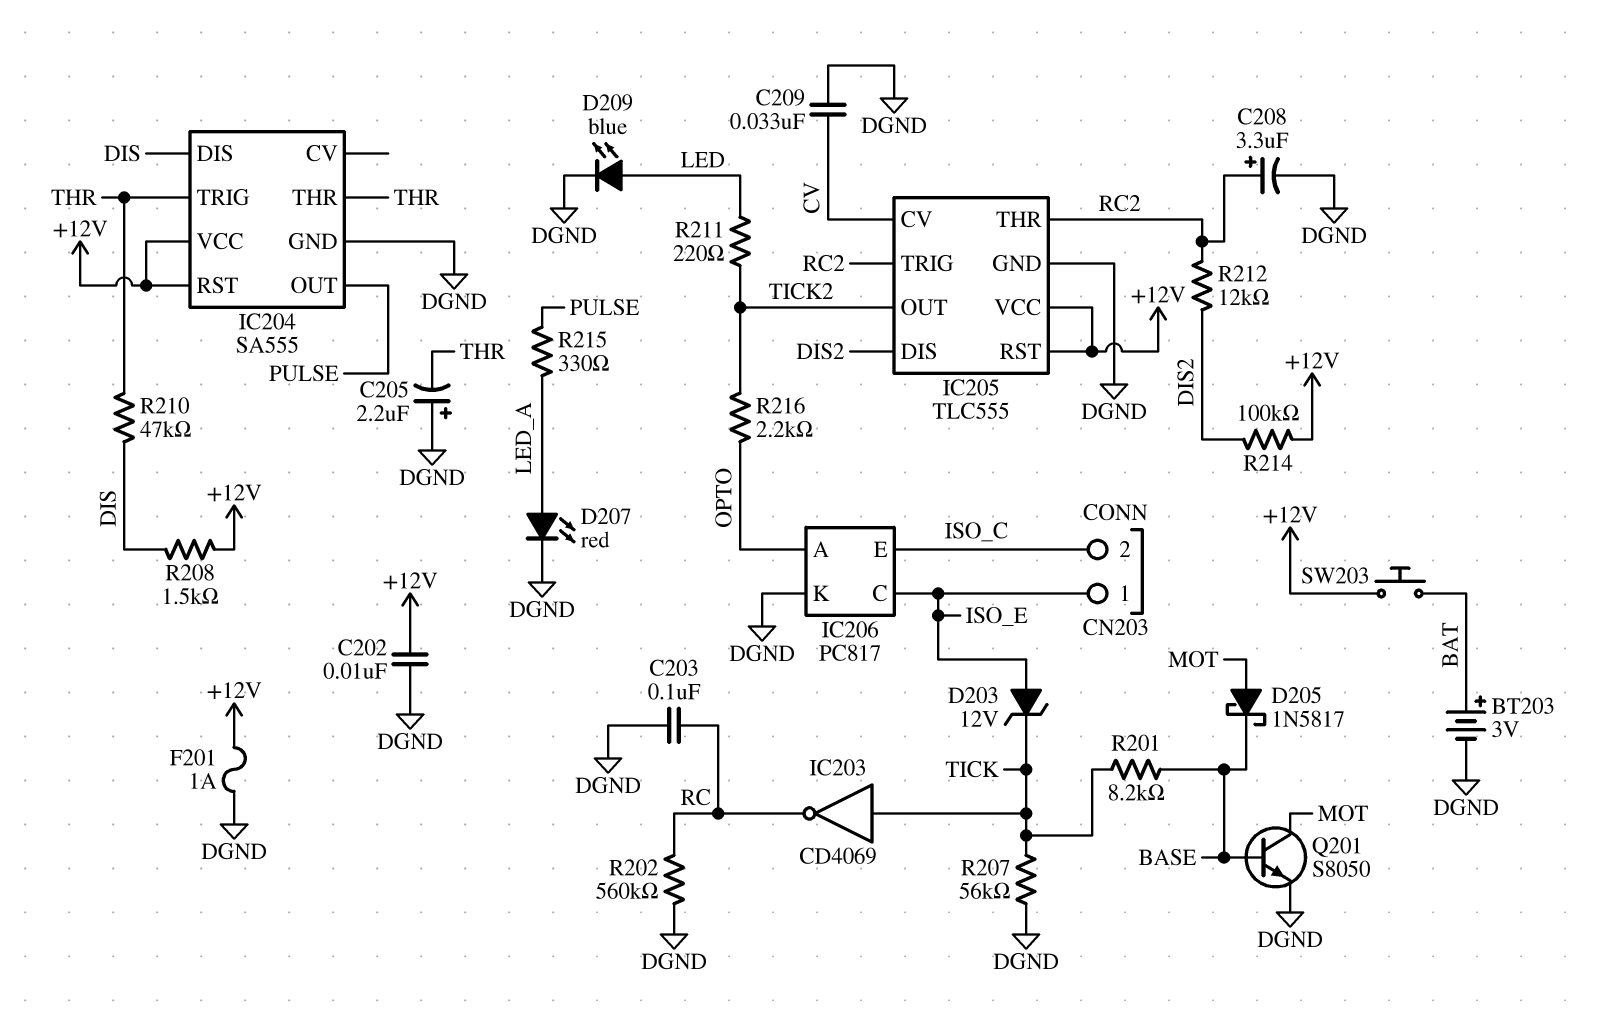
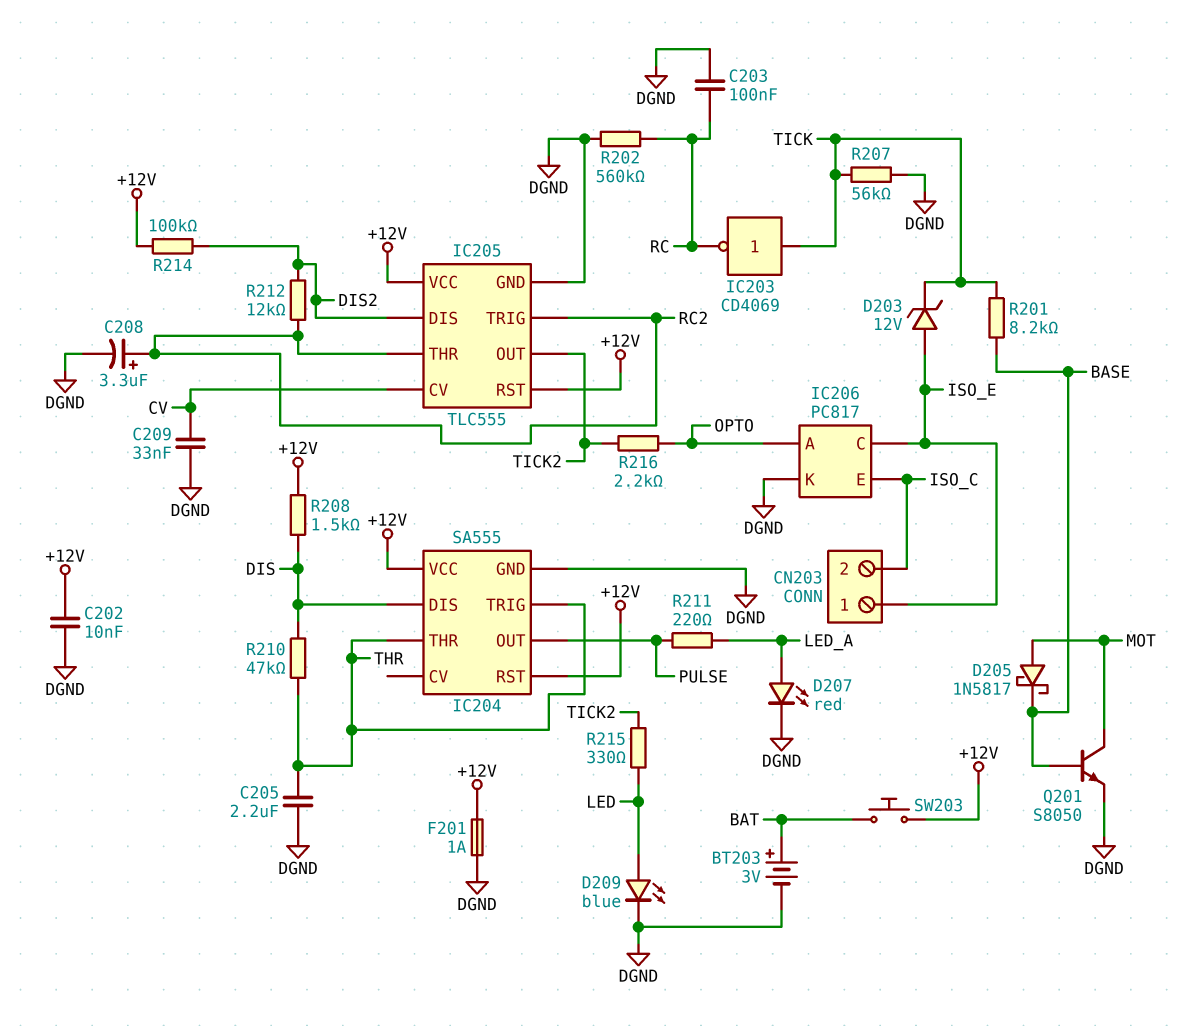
C205: 2.2uF (plus DGND, minus THR) -> 2.2uF (DGND, THR)
R211: 220 (LED, TICK2) -> 220 (LED_A, PULSE)
R215: 330 (LED_A, PULSE) -> 330 (LED, TICK2)

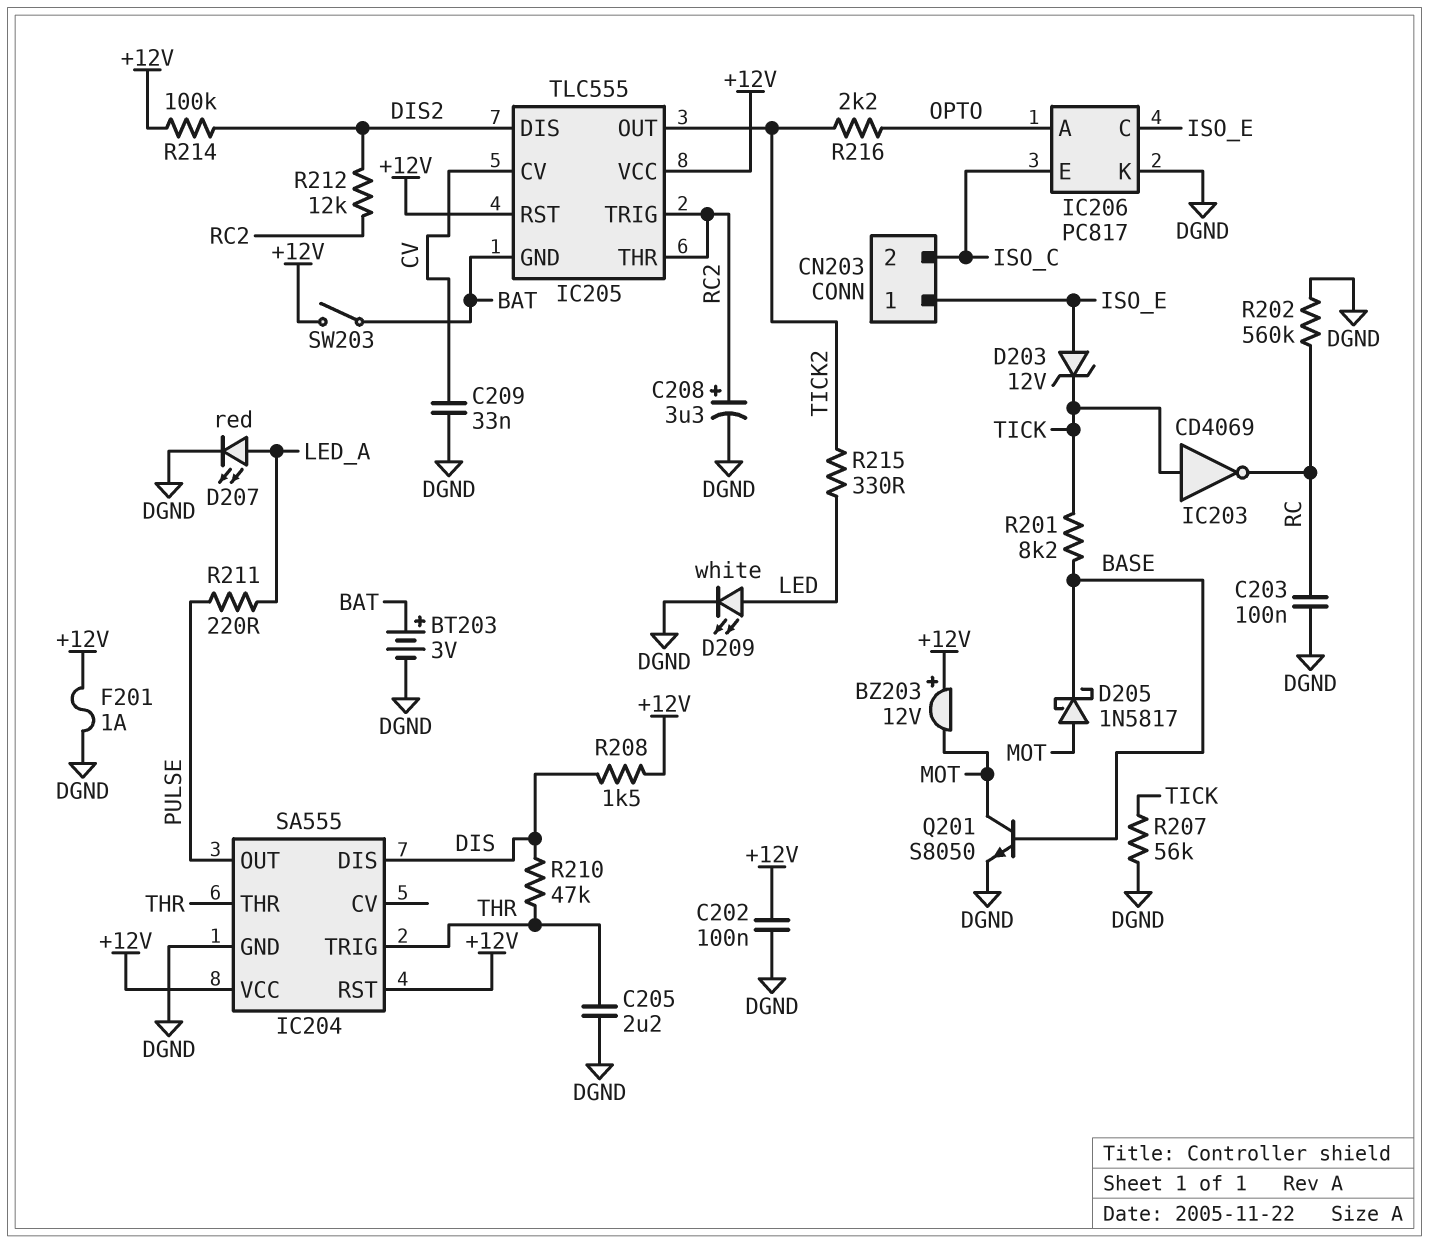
BZ203: none -> buzzer 12V (plus +12V, minus MOT)
C202: 10nF (+12V, DGND) -> 100nF (+12V, DGND)
D209: LED blue (A LED, K DGND) -> LED white (A LED, K DGND)
IC205 pin GND: DGND -> BAT
SW203: button (+12V, BAT) -> switch (+12V, BAT)

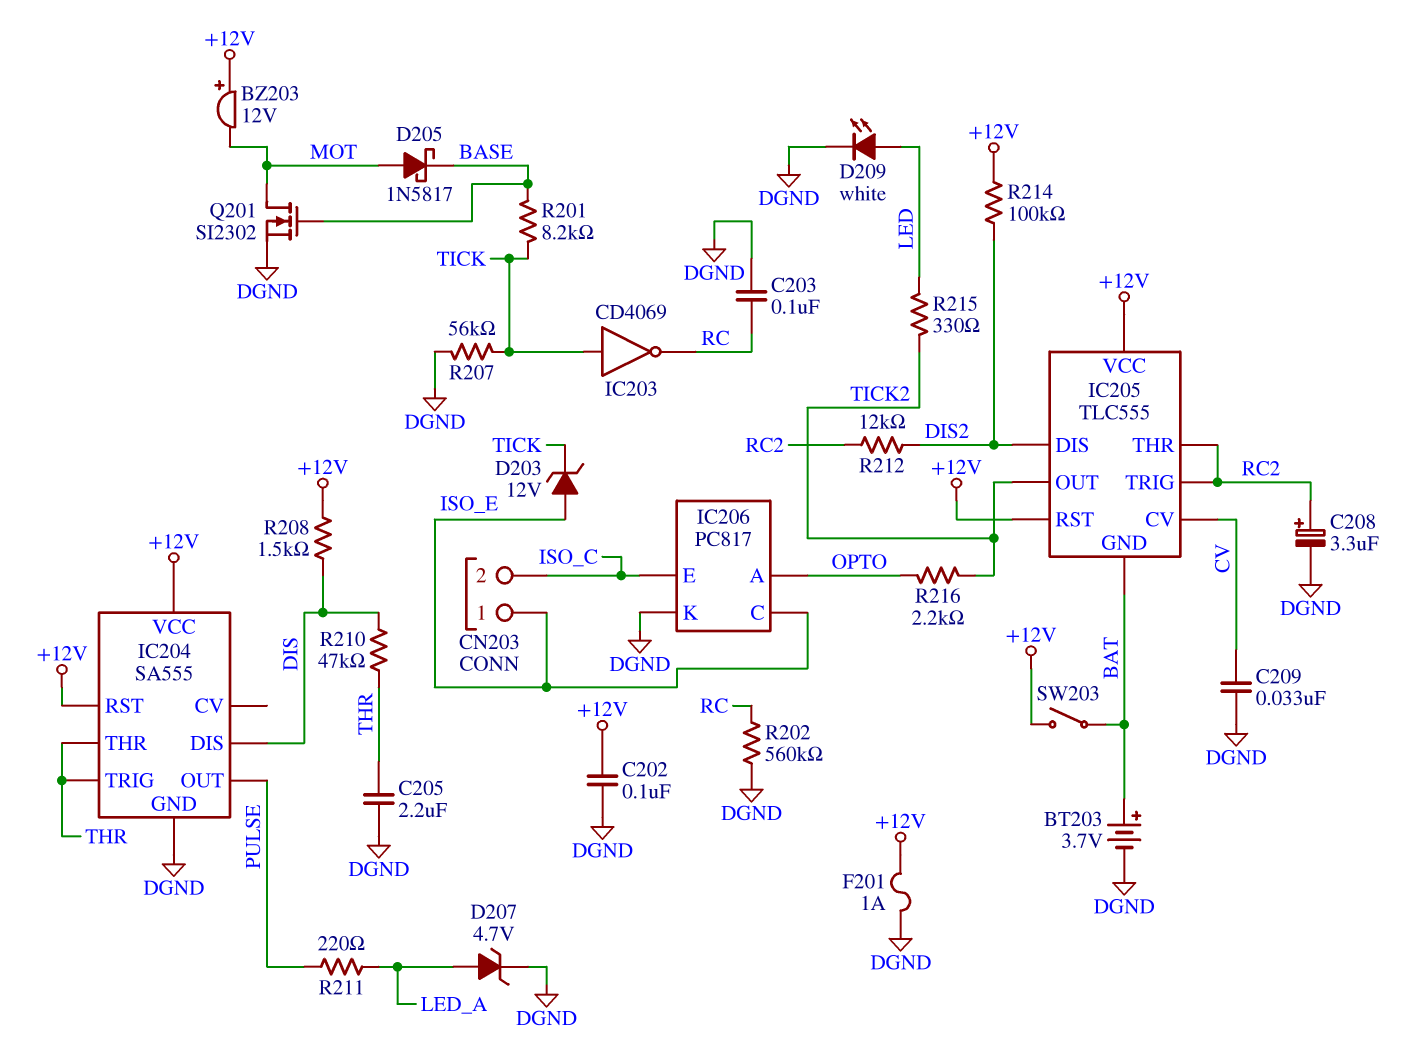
BT203: 3V (plus BAT, minus DGND) -> 3.7V (plus BAT, minus DGND)
D207: LED red (A LED_A, K DGND) -> zener 4.7V (A LED_A, K DGND)
Q201: NPN S8050 (B BASE, C MOT, E DGND) -> NMOS SI2302 (G BASE, D MOT, S DGND)

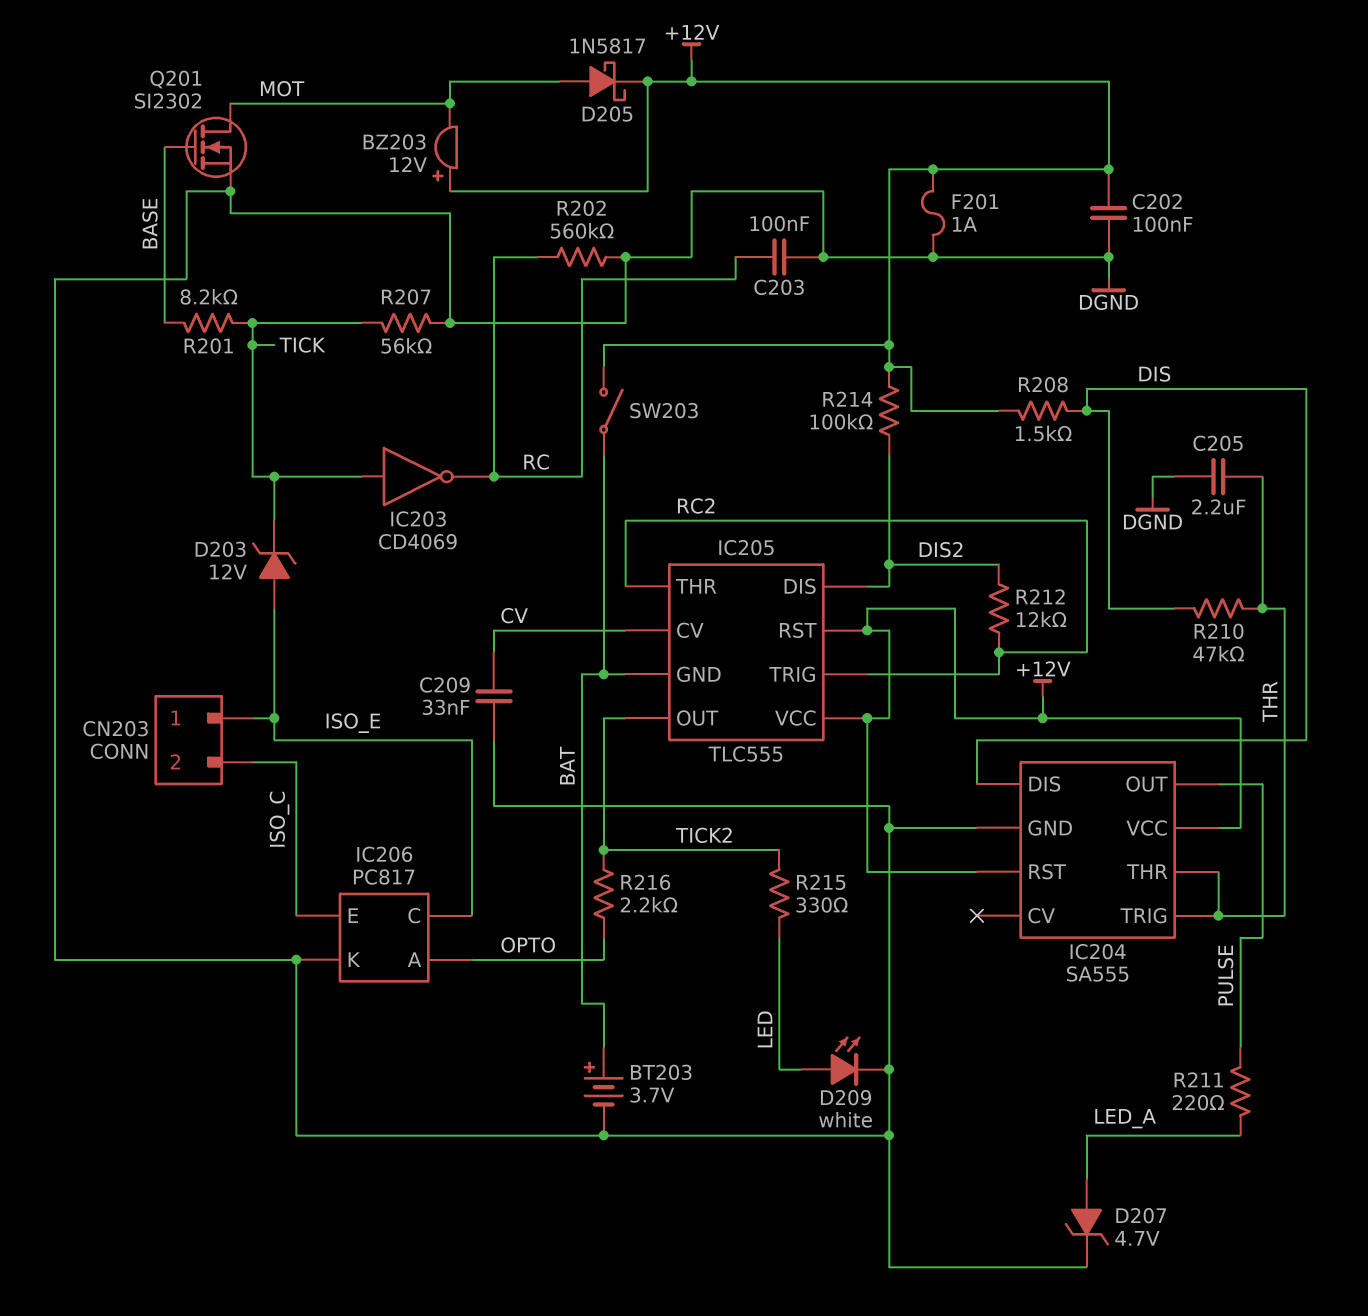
C208: 3.3uF (plus RC2, minus DGND) -> none
D205: schottky 1N5817 (A MOT, K BASE) -> schottky 1N5817 (A MOT, K +12V)

